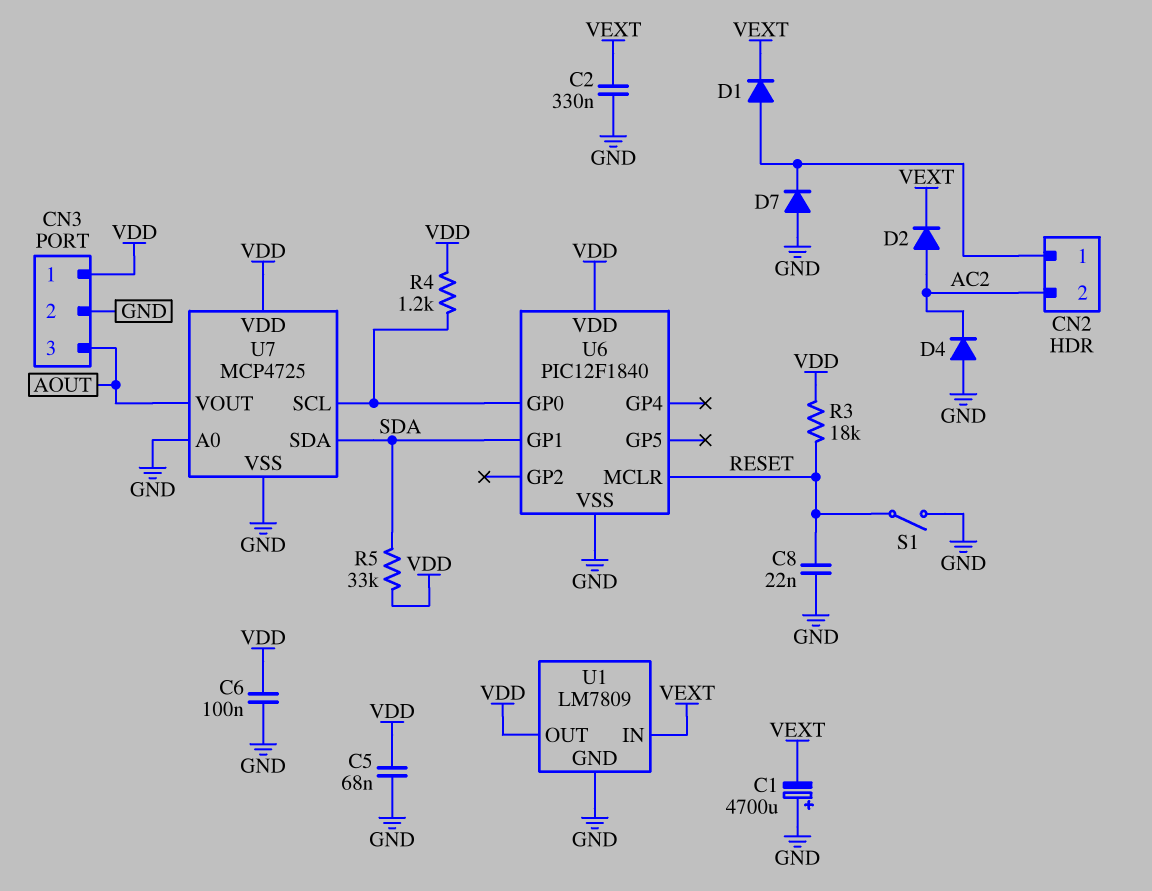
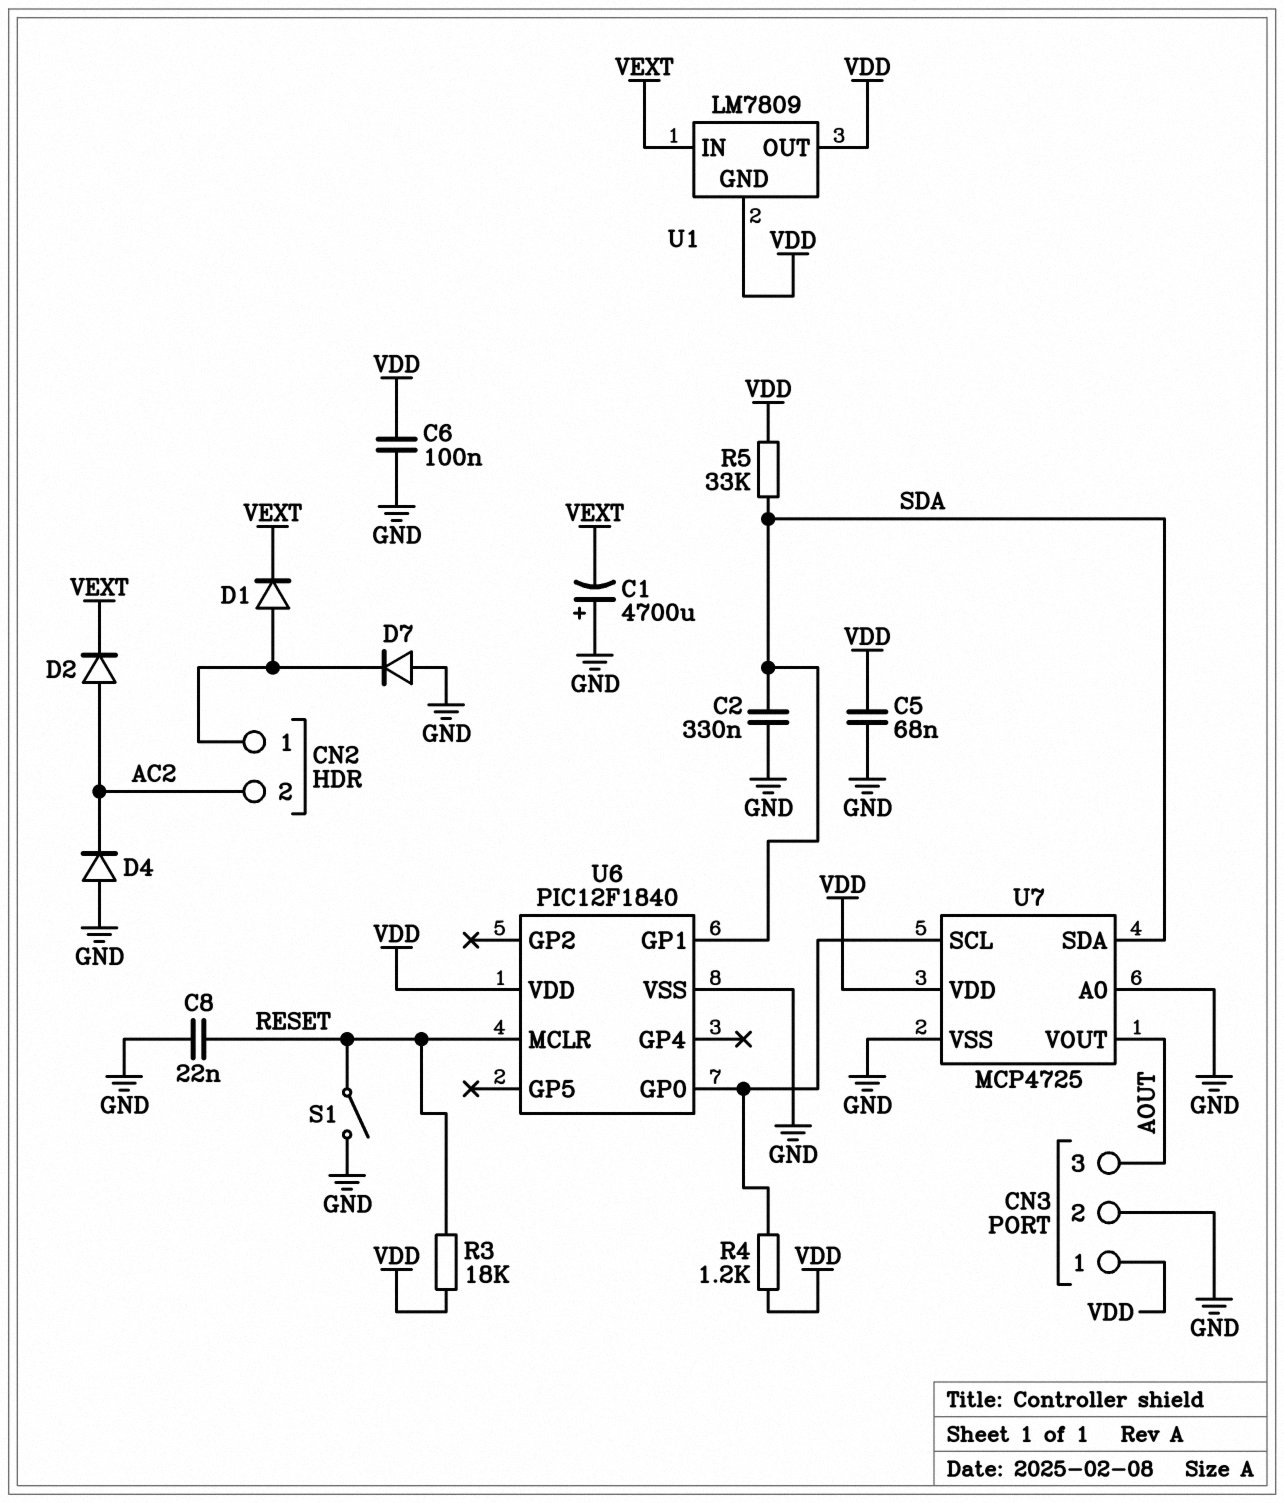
C2: 330nF (GND, VEXT) -> 330nF (GND, SDA)
U1 pin GND: GND -> VDD

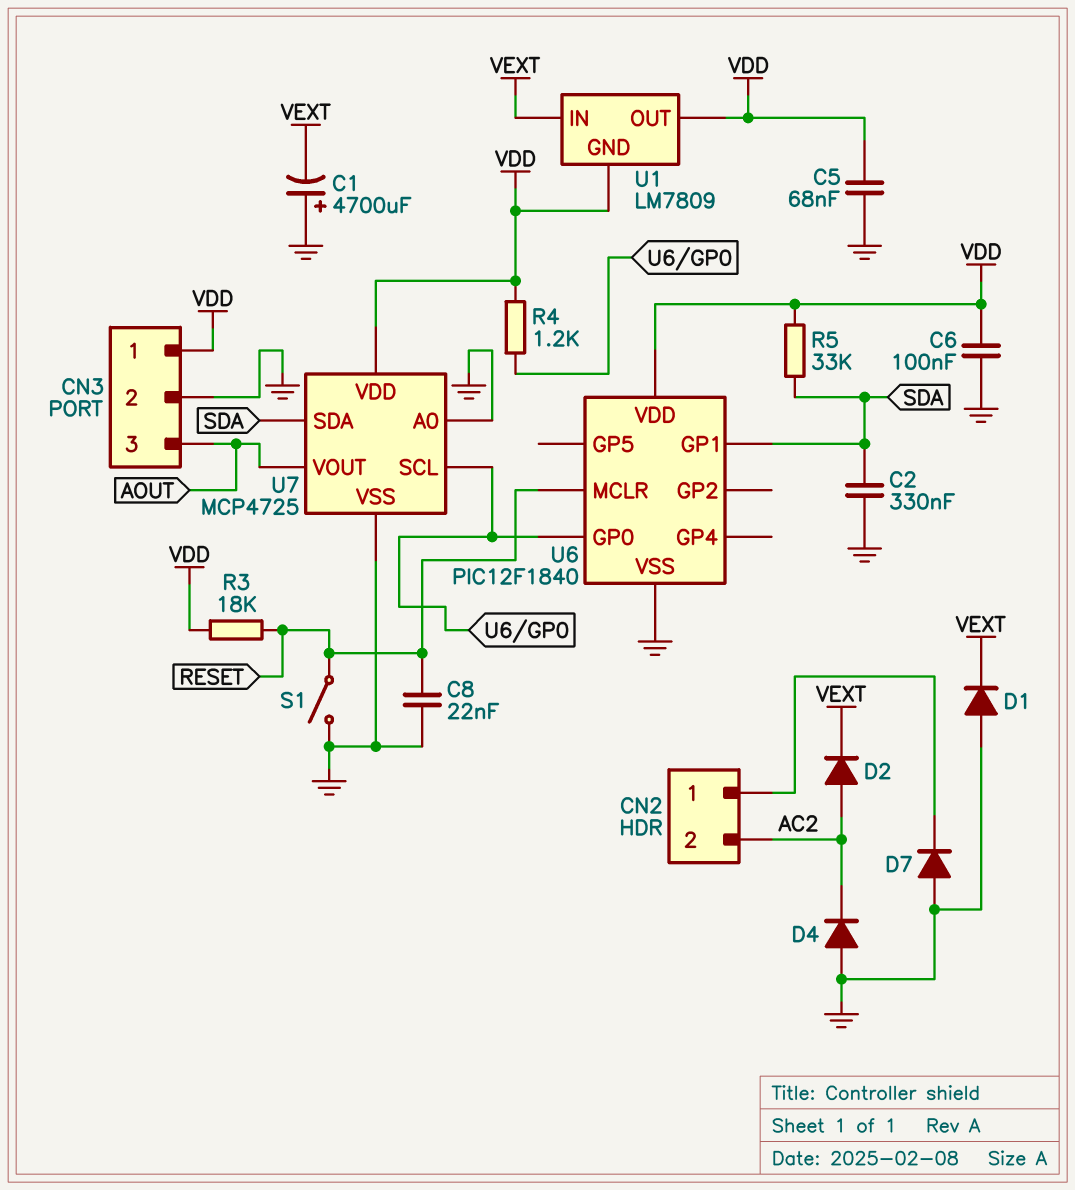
D1: diode (A CN2/1, K VEXT) -> diode (A GND, K VEXT)

